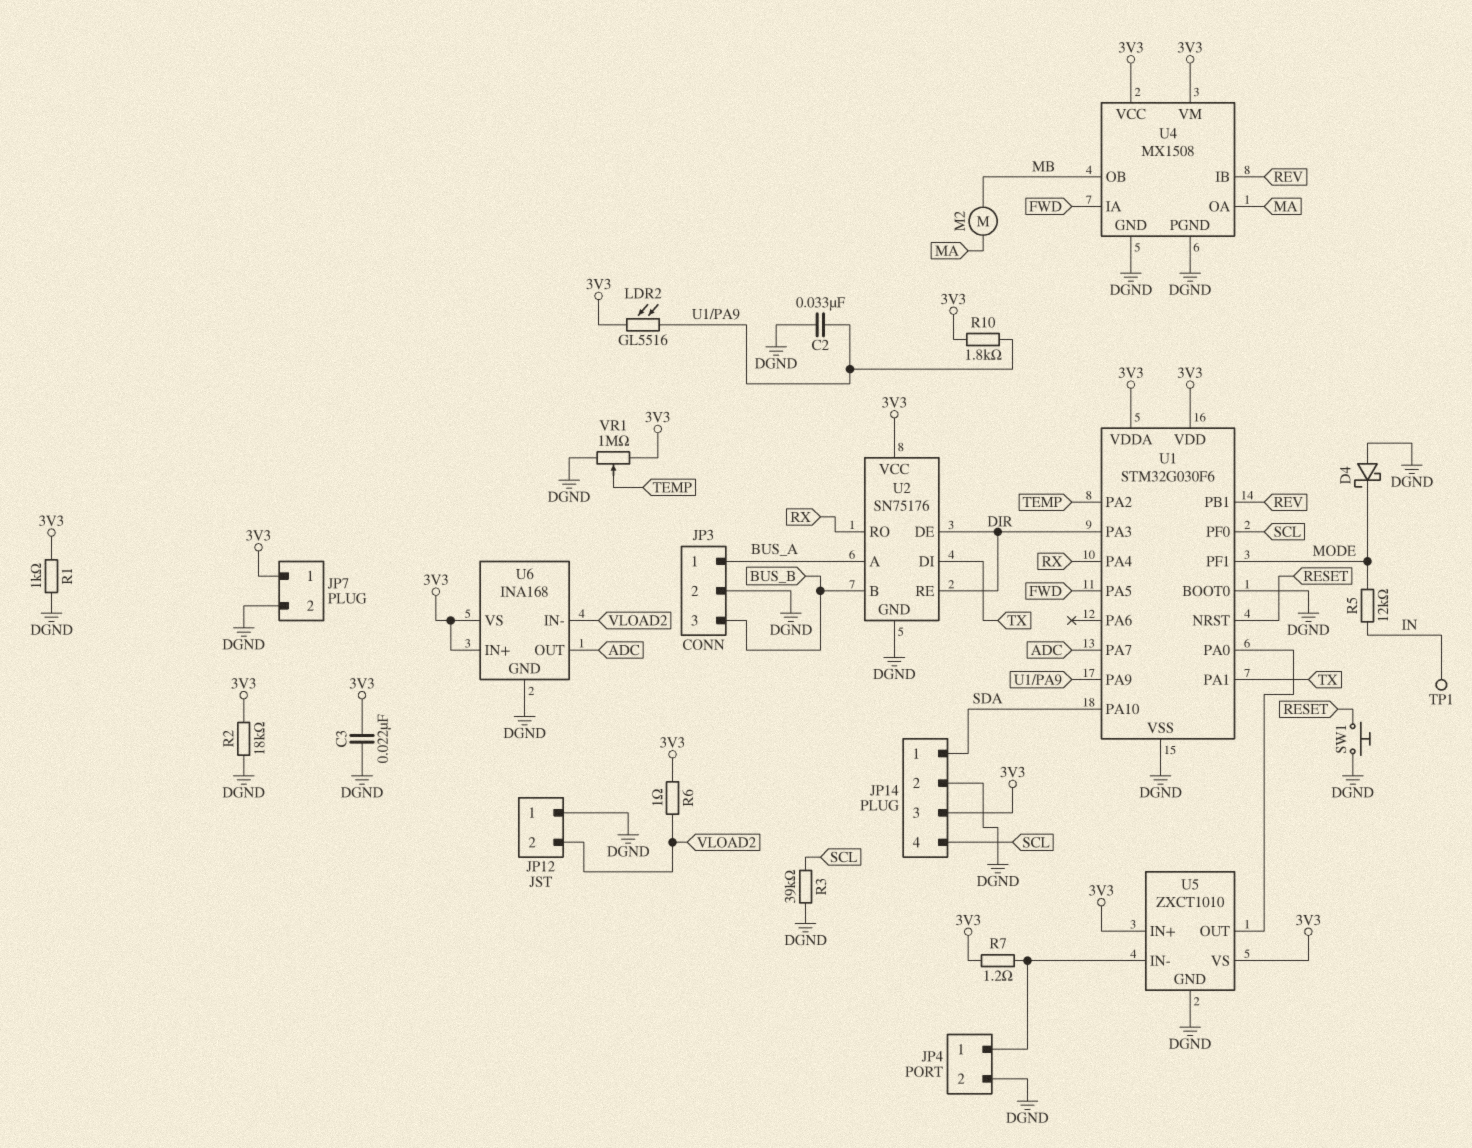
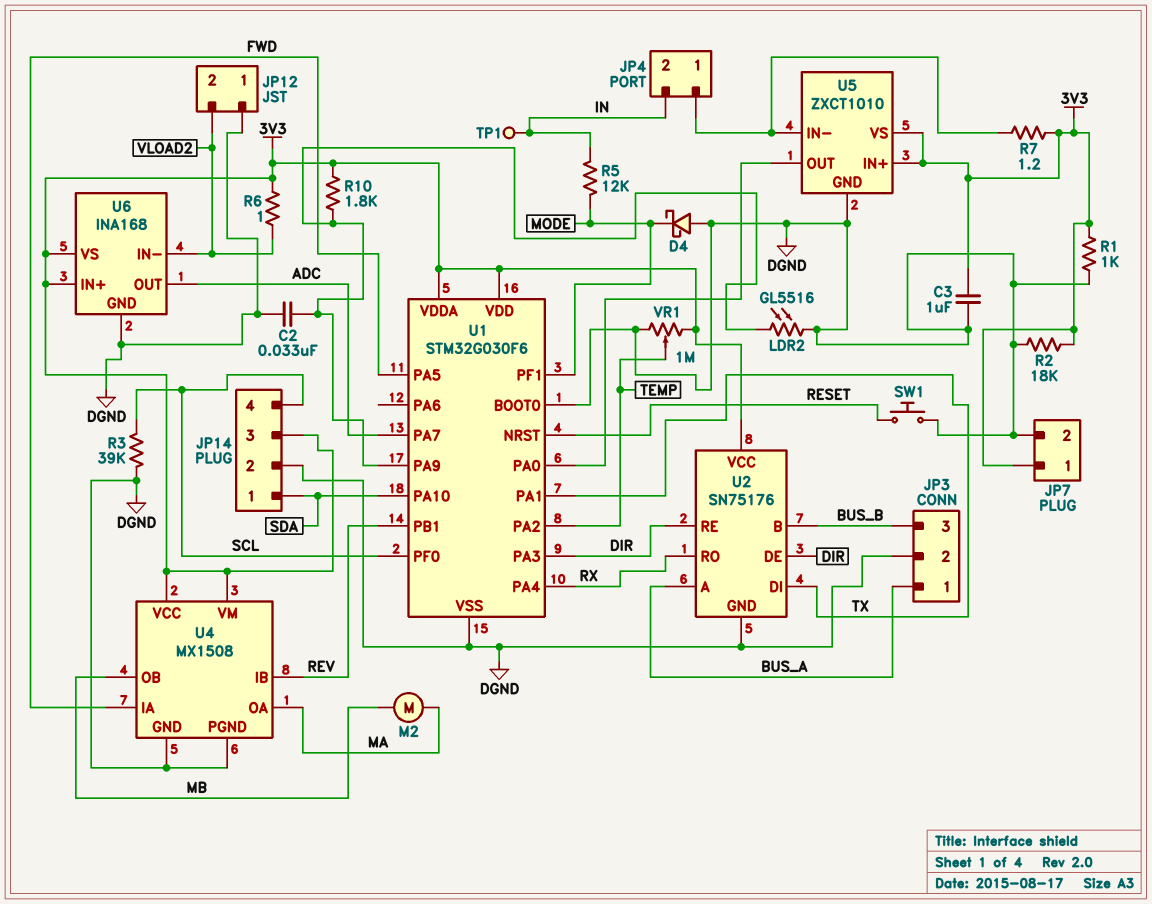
C3: 22nF (3V3, DGND) -> 1uF (3V3, DGND)
JP4 pin 2: DGND -> IN
LDR2: GL5516 (3V3, U1/PA9) -> GL5516 (DGND, U1/PA9)

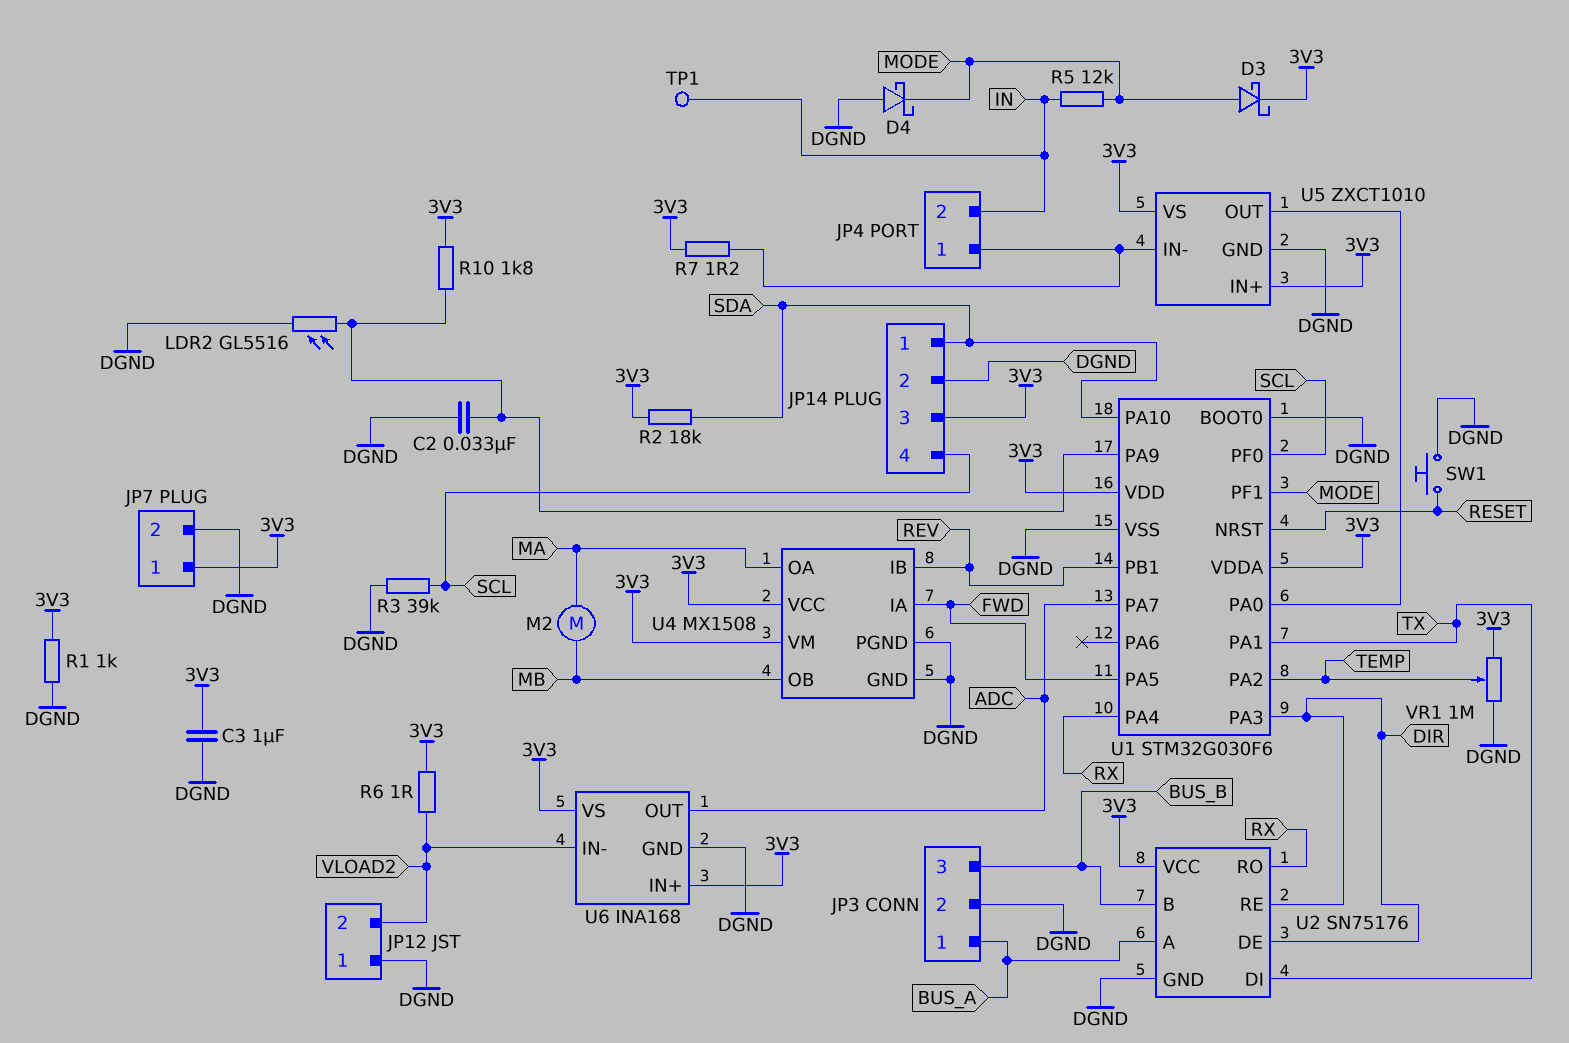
D3: none -> schottky (A MODE, K 3V3)
R2: 18k (3V3, DGND) -> 18k (3V3, SDA)

